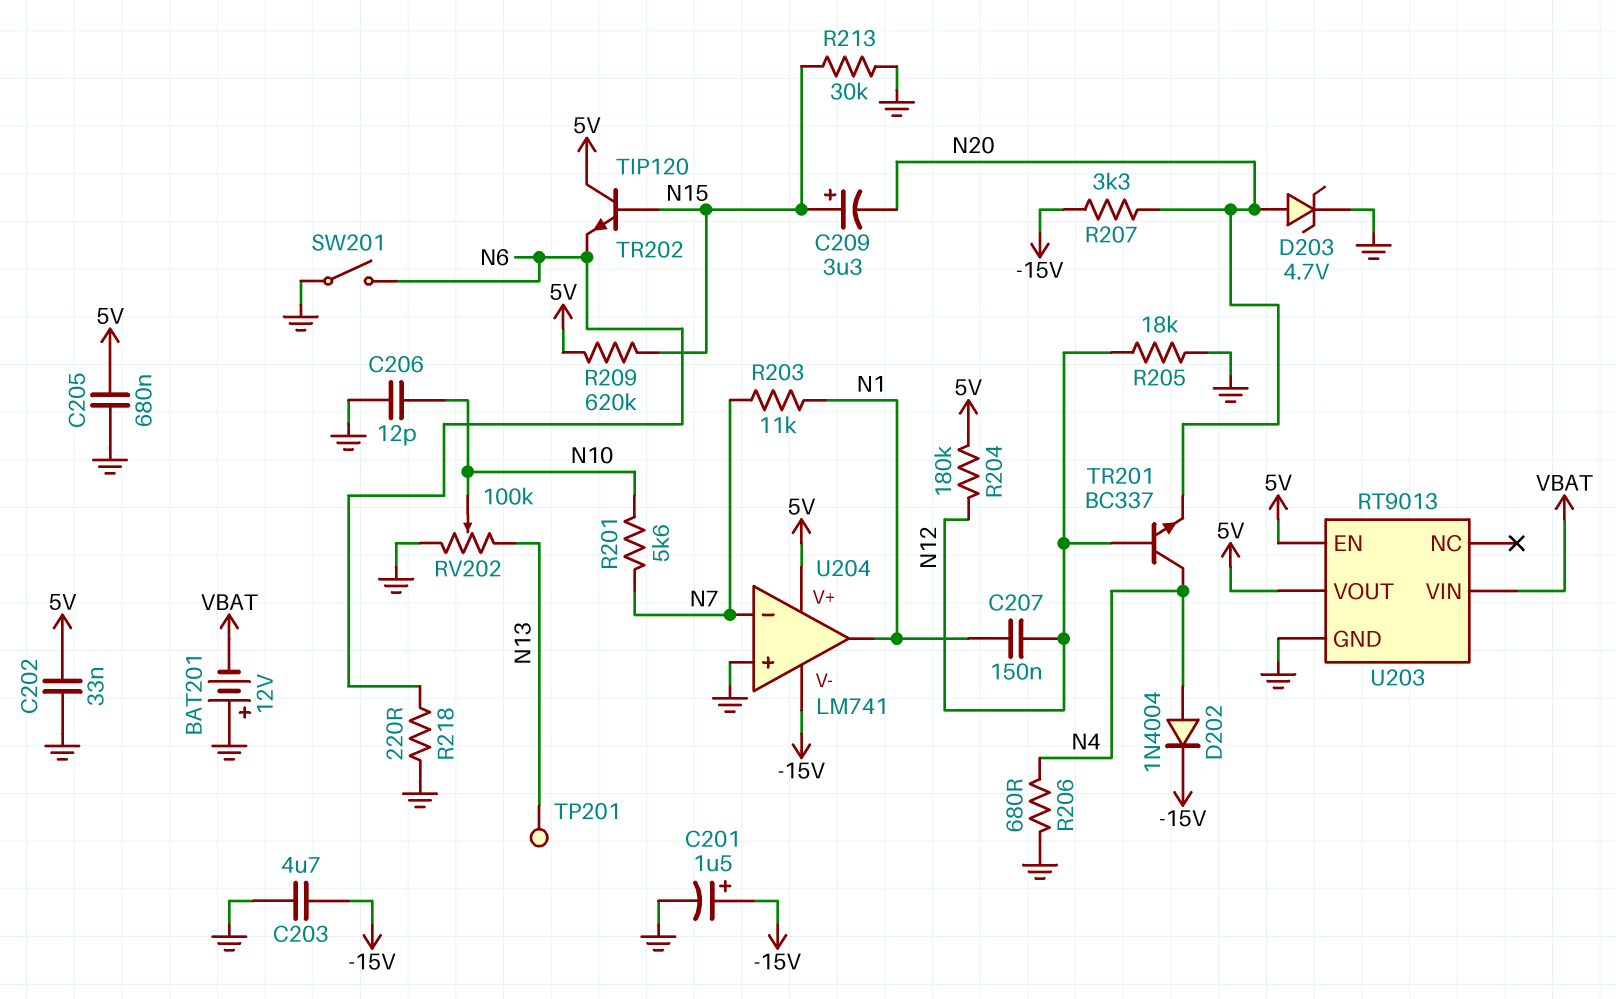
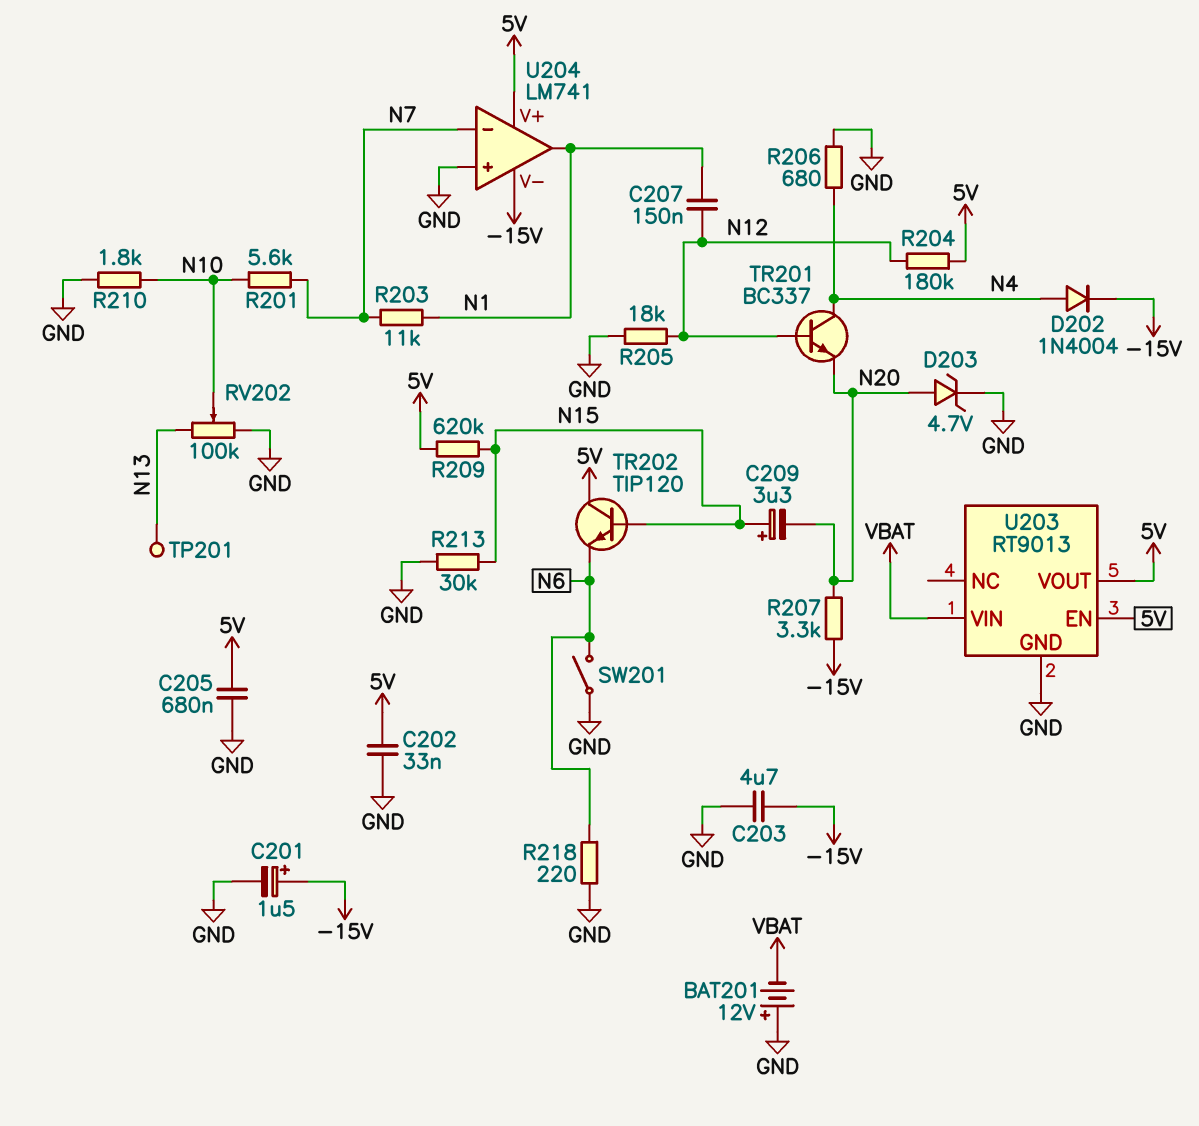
C206: 12pF (GND, N10) -> none
R210: none -> 1.8k (GND, N10)

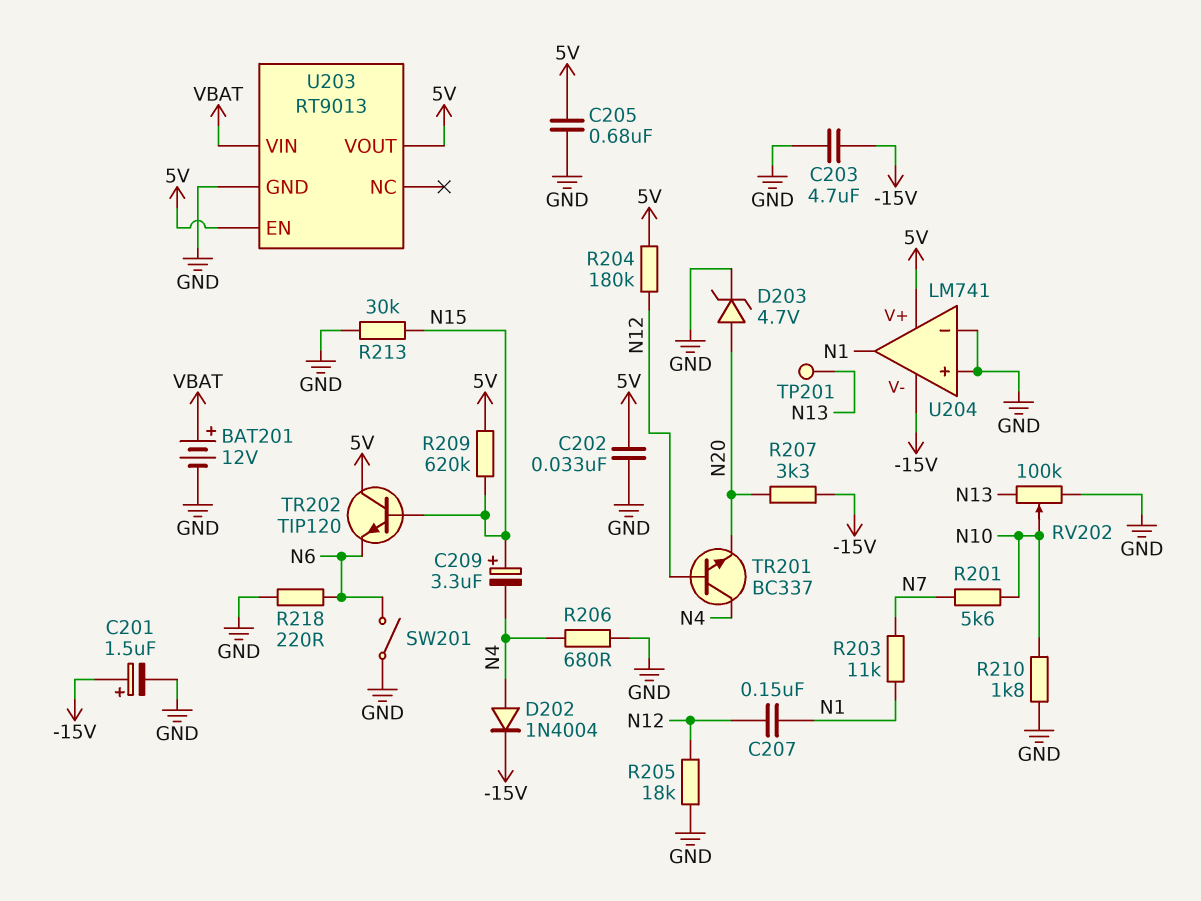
BAT201: 12V (plus GND, minus VBAT) -> 12V (plus VBAT, minus GND)
C209: 3.3uF (plus N15, minus N20) -> 3.3uF (plus N15, minus N4)
U204 pin in-: N7 -> GND

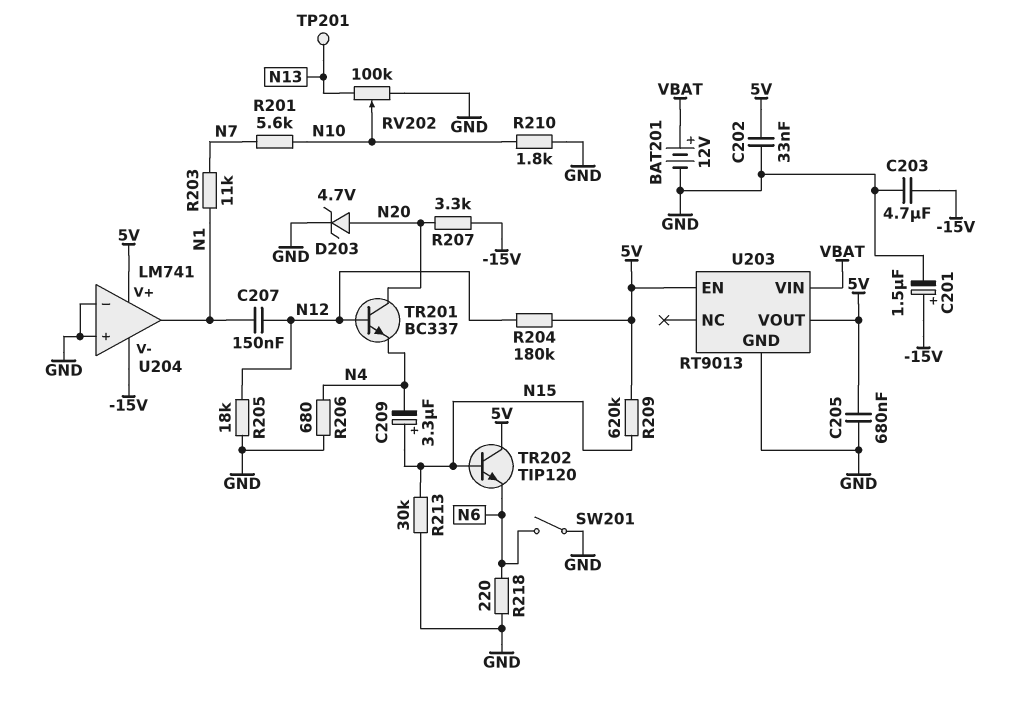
D202: diode 1N4004 (A N4, K -15V) -> none
TR201: NPN BC337 (B N12, C N4, E N20) -> NPN BC337 (B N12, C N20, E N4)

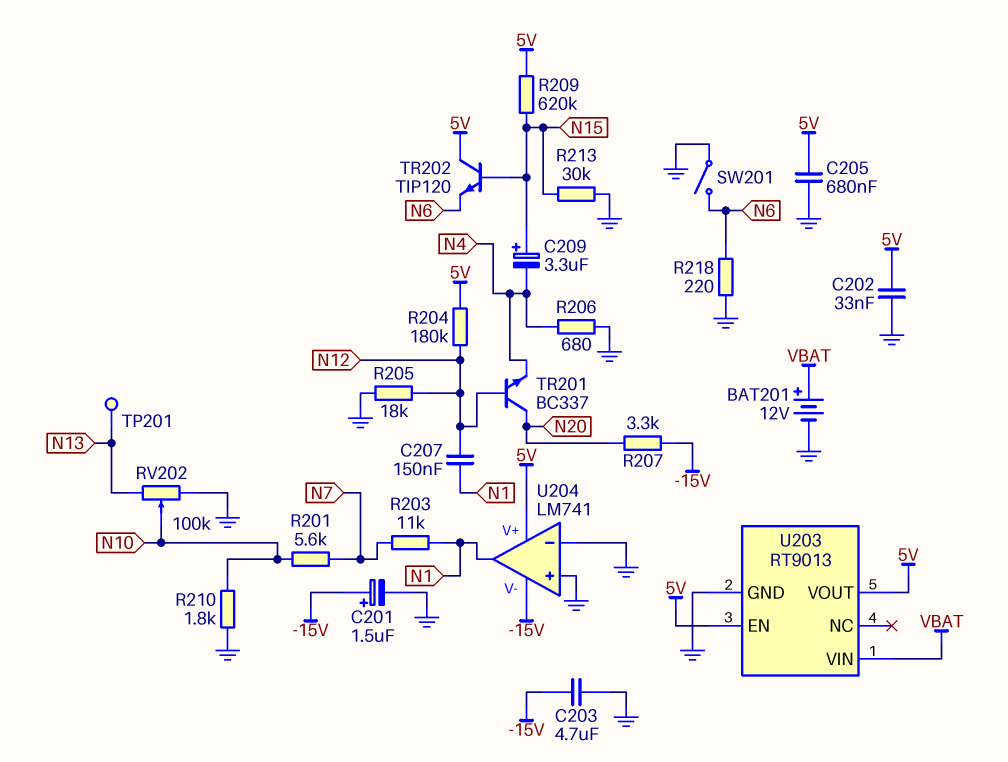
D203: zener 4.7V (A N20, K GND) -> none

